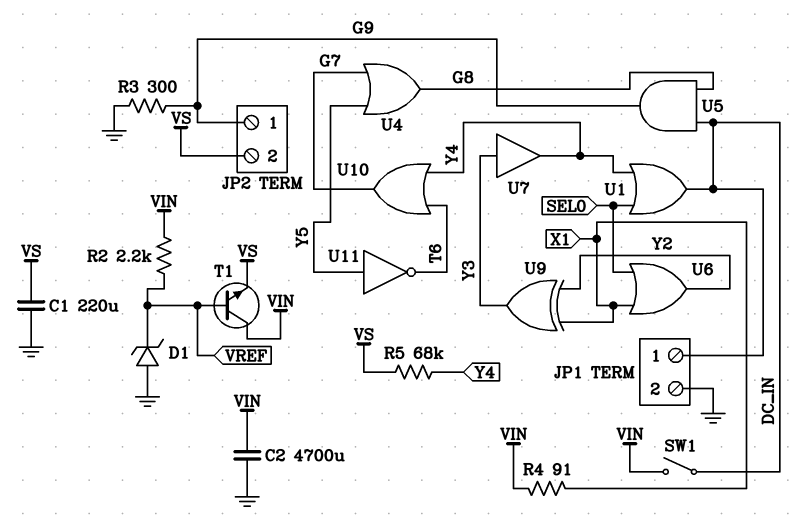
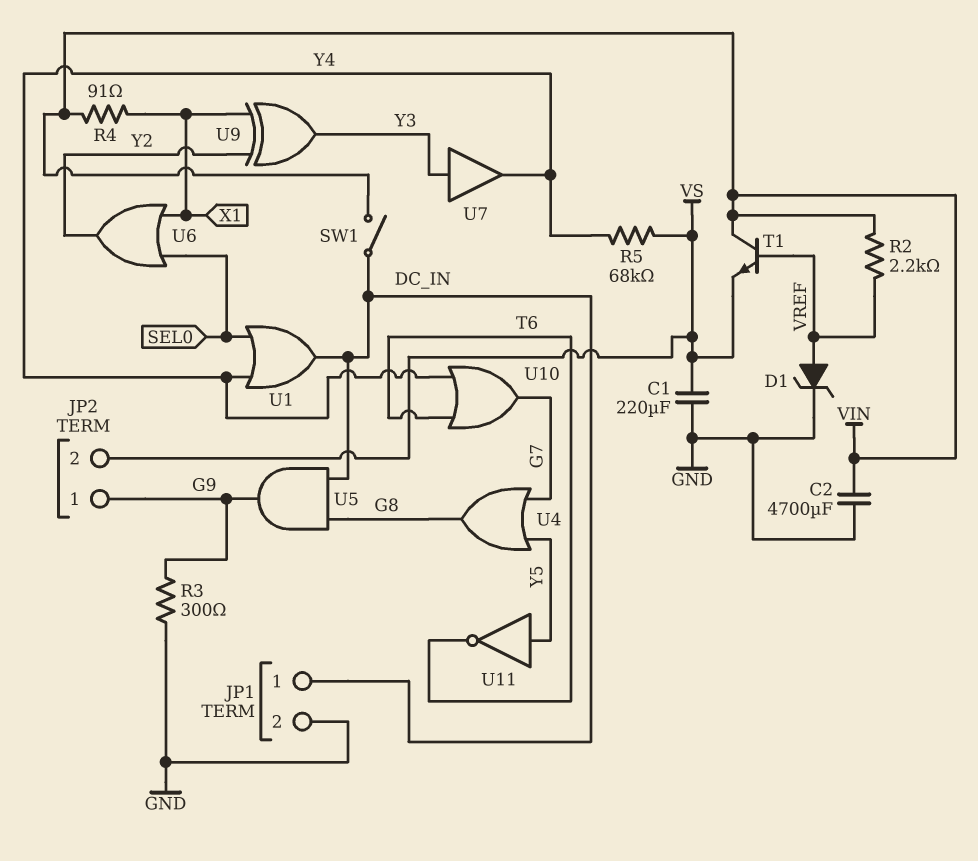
D1: zener (A GND, K VREF) -> zener (A VREF, K GND)

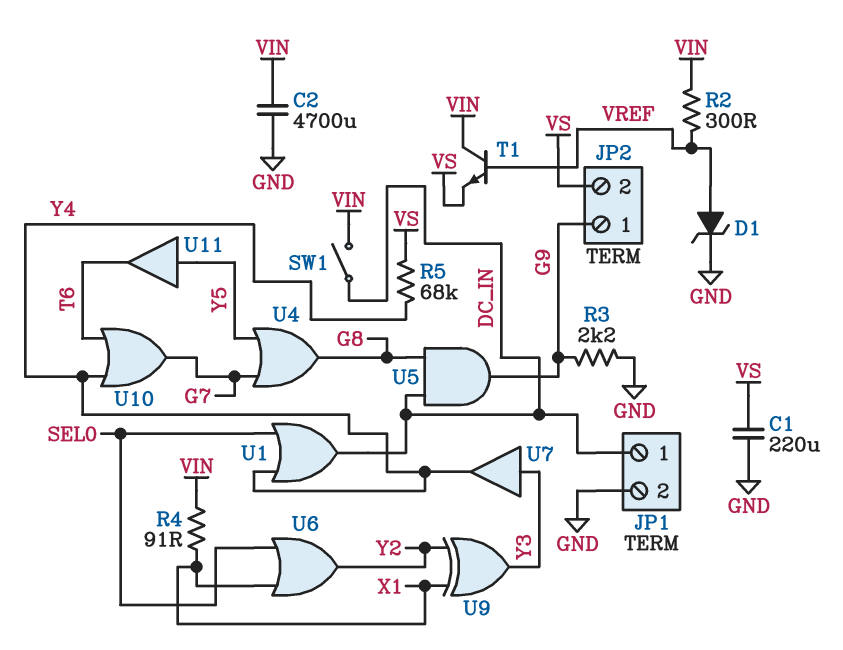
R2: 2.2k (VIN, VREF) -> 300 (VIN, VREF)
R3: 300 (G9, GND) -> 2.2k (G9, GND)
U11: NOT (in Y5, out T6) -> buffer (in Y5, out T6)

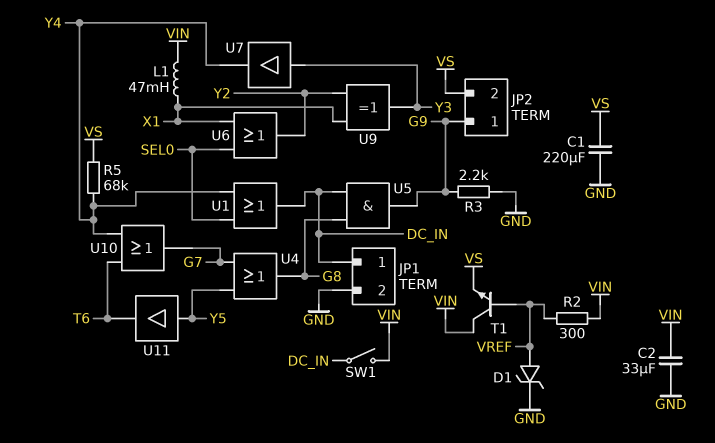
C2: 4700uF (GND, VIN) -> 33uF (GND, VIN)
L1: none -> 47mH (VIN, X1)
R4: 91 (VIN, X1) -> none

